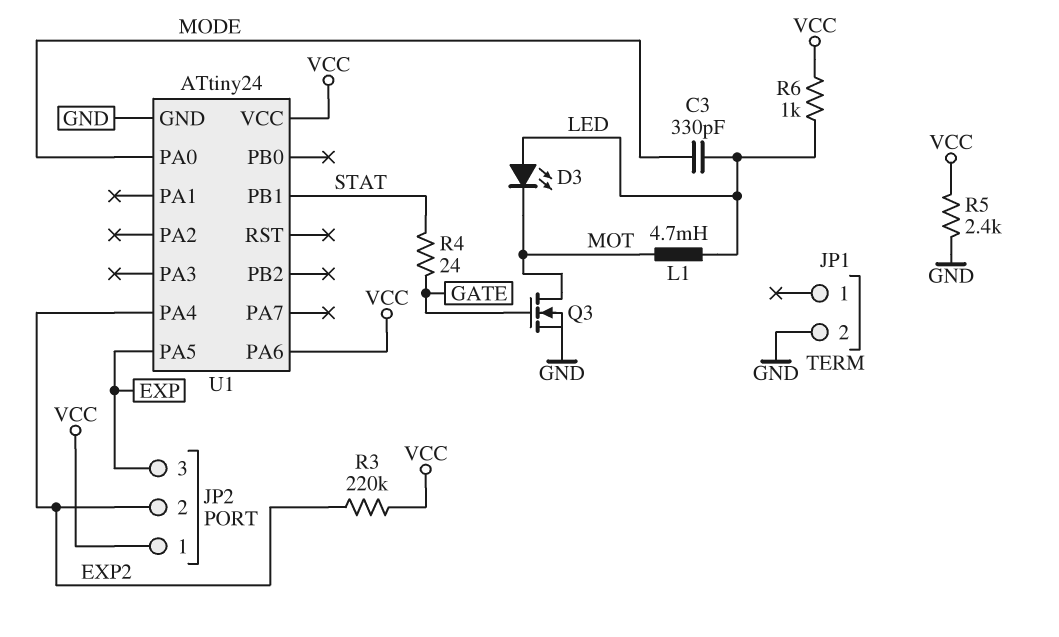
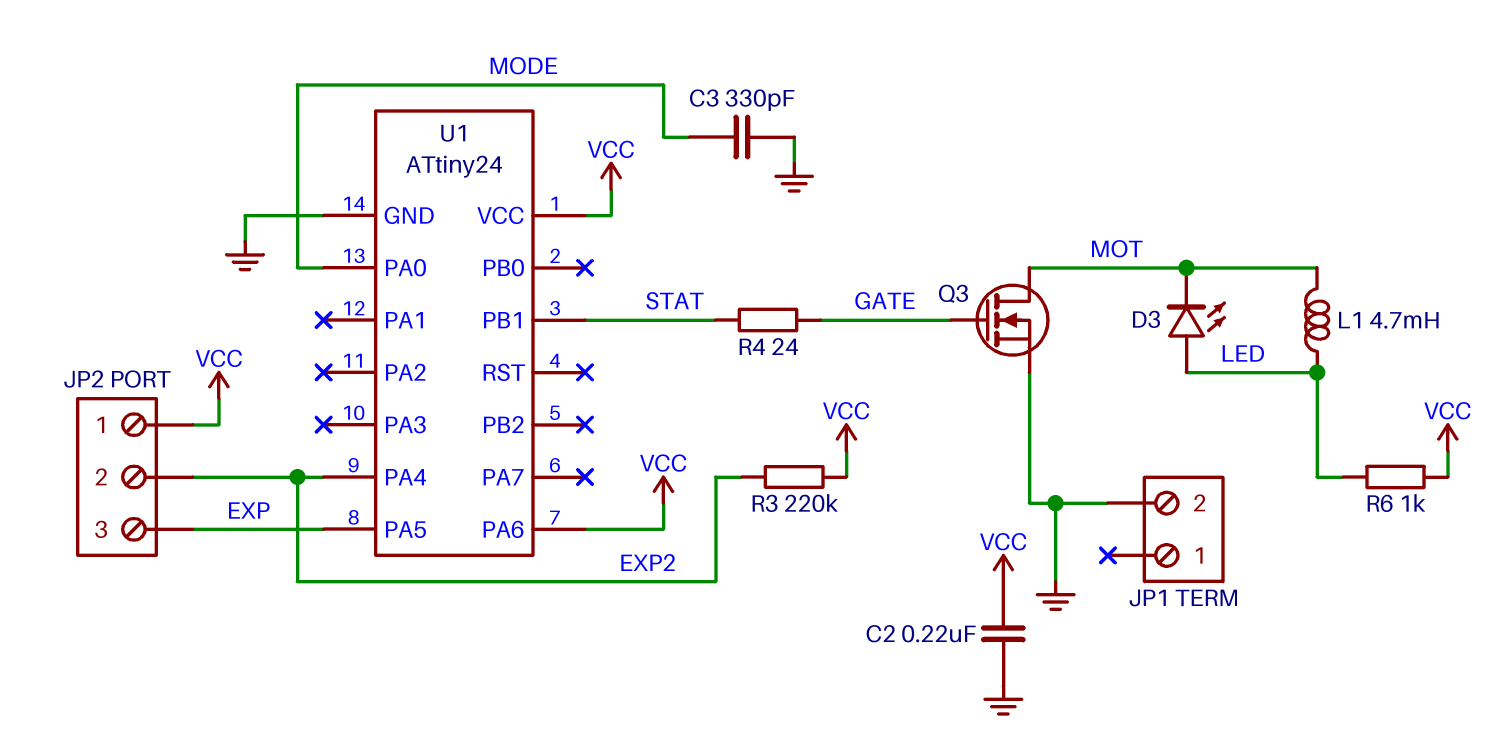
C2: none -> 220nF (GND, VCC)
C3: 330pF (LED, MODE) -> 330pF (GND, MODE)
R5: 2.4k (GND, VCC) -> none

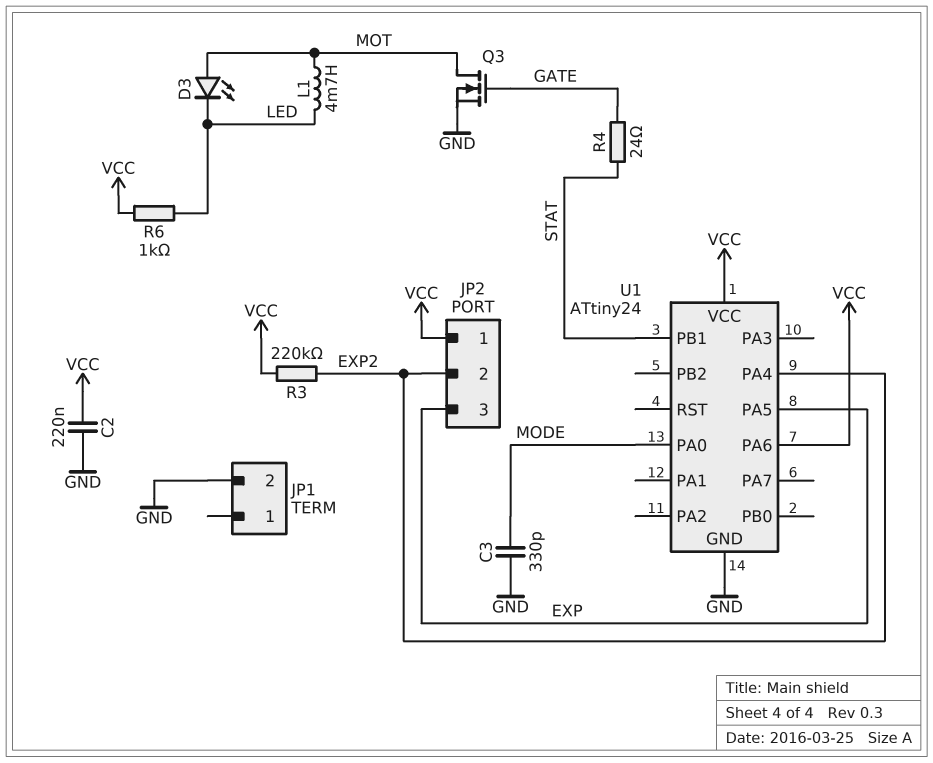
D3: LED (A LED, K MOT) -> LED (A MOT, K LED)

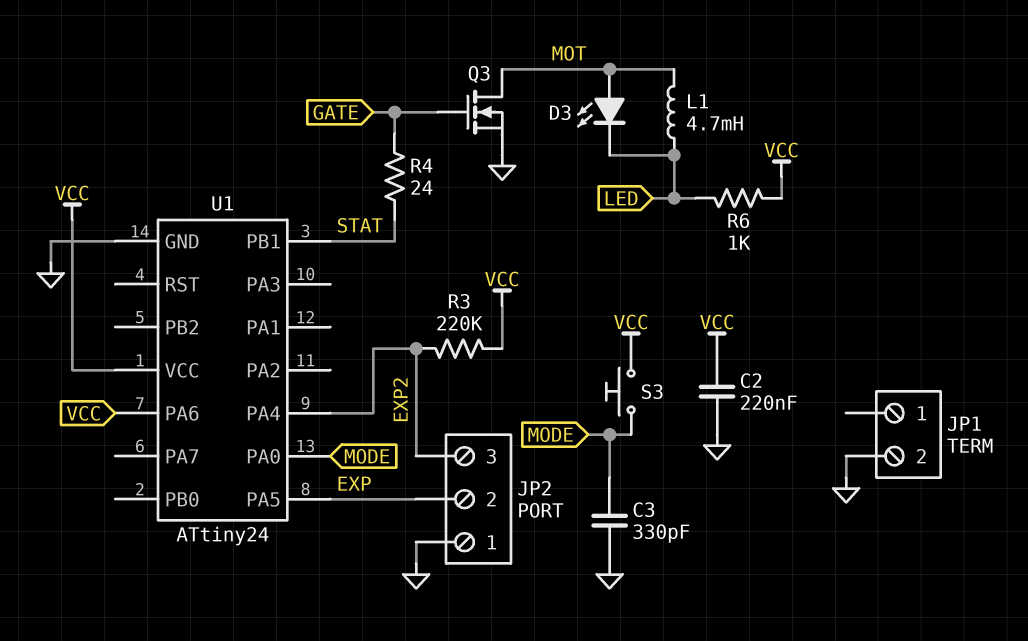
JP2 pin 1: VCC -> GND
JP2 pin 2: EXP2 -> EXP
JP2 pin 3: EXP -> EXP2
S3: none -> button (MODE, VCC)

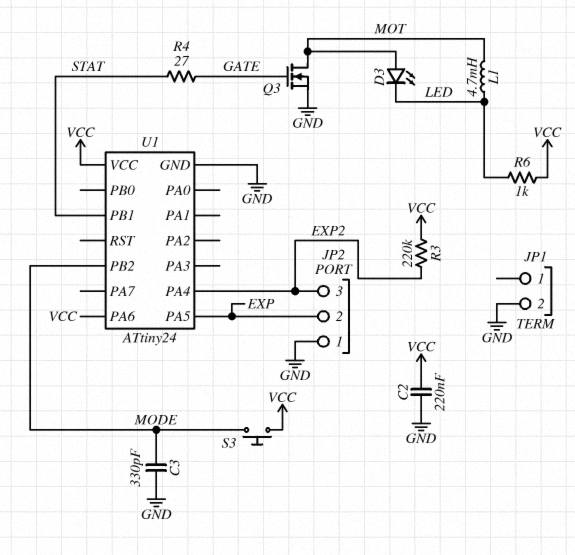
R4: 24 (GATE, STAT) -> 27 (GATE, STAT)
U1 pin PA0: MODE -> none
U1 pin PB2: none -> MODE

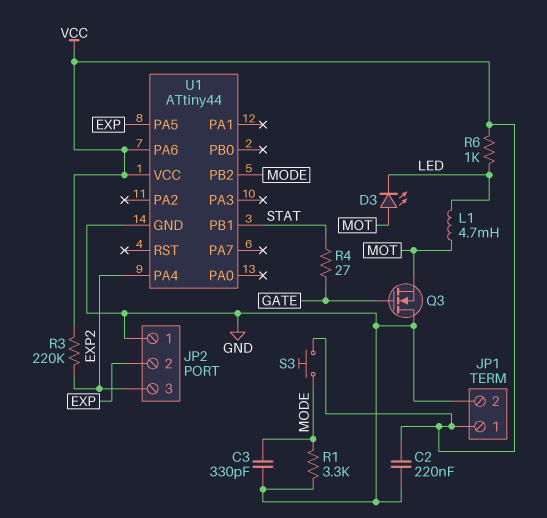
JP1 pin 1: none -> VCC
Q3: NMOS (G GATE, D MOT, S GND) -> NMOS (G GATE, D GND, S MOT)
R1: none -> 3.3k (GND, MODE)
U1: ATtiny24 -> ATtiny44

